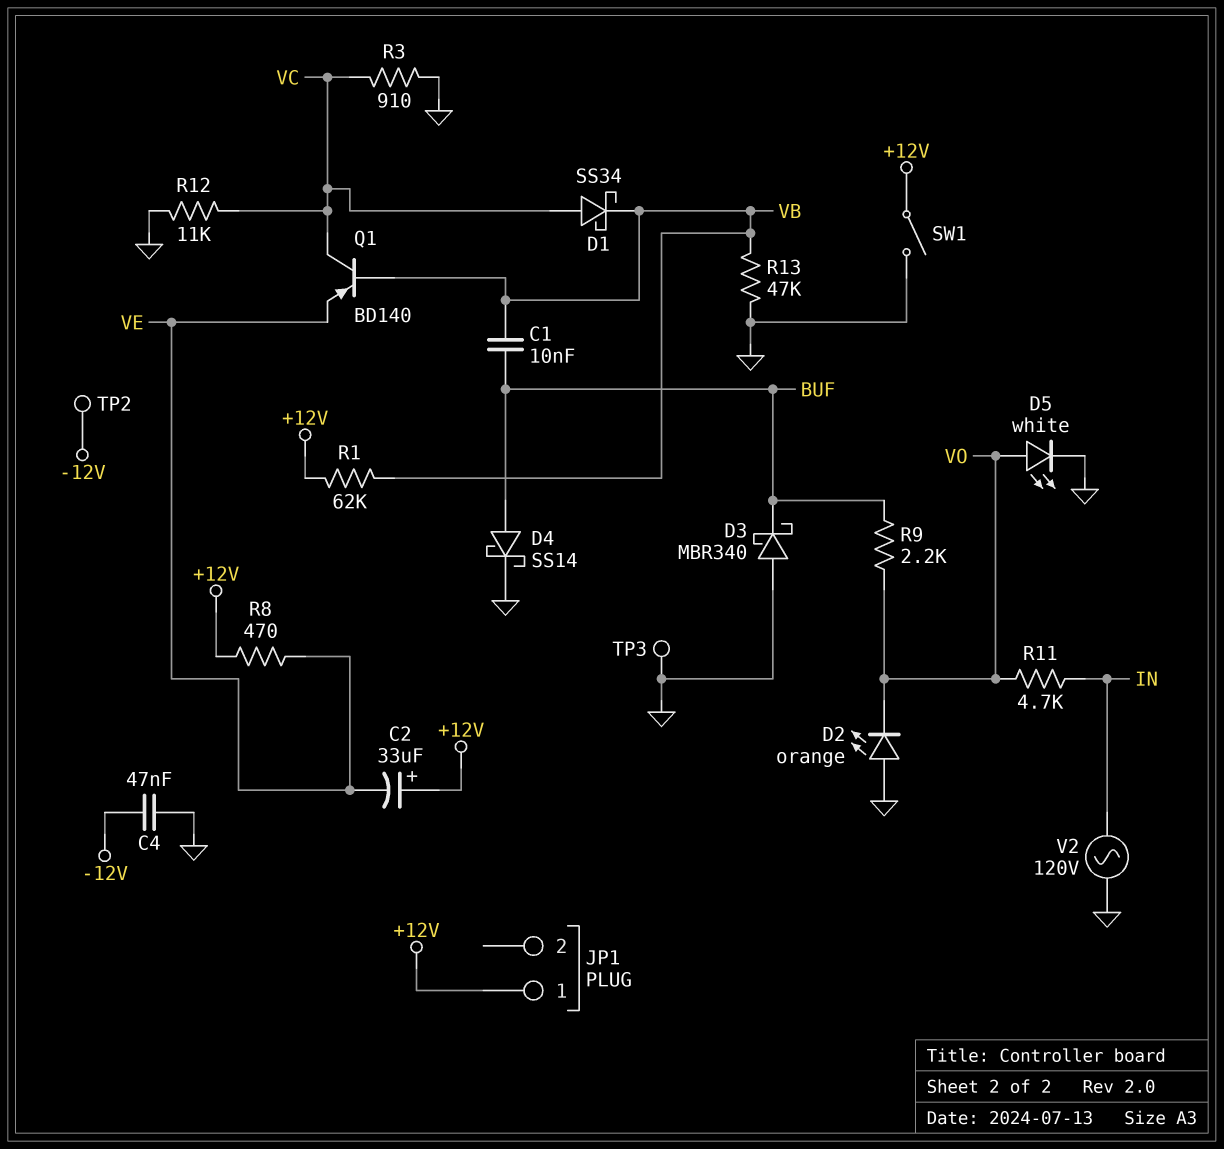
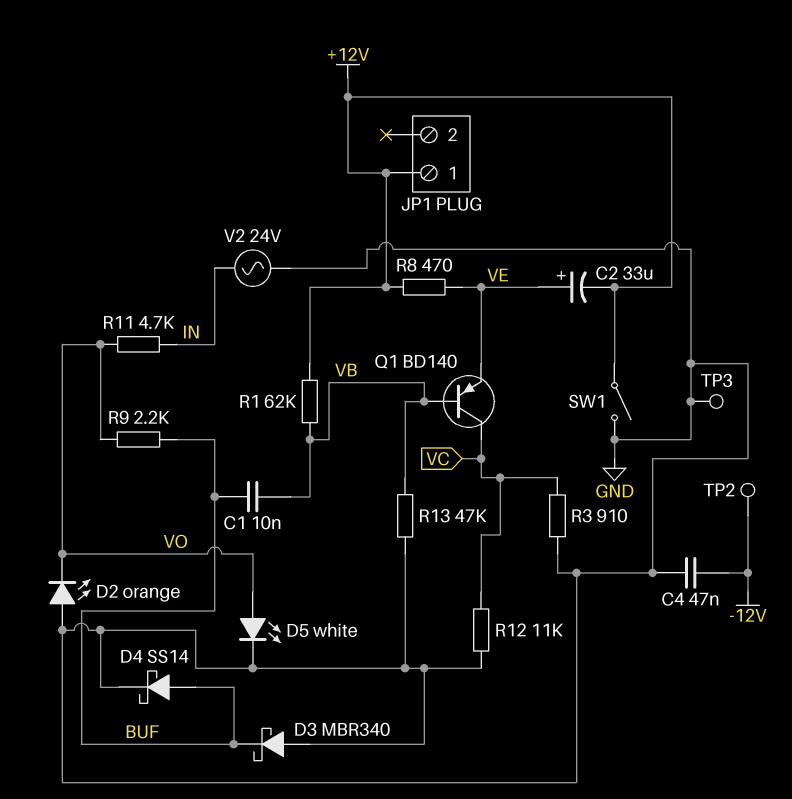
C2: 33uF (plus +12V, minus VE) -> 33uF (plus VE, minus +12V)
D1: schottky SS34 (A VC, K VB) -> none
V2: AC 120V (GND, IN) -> AC 24V (GND, IN)

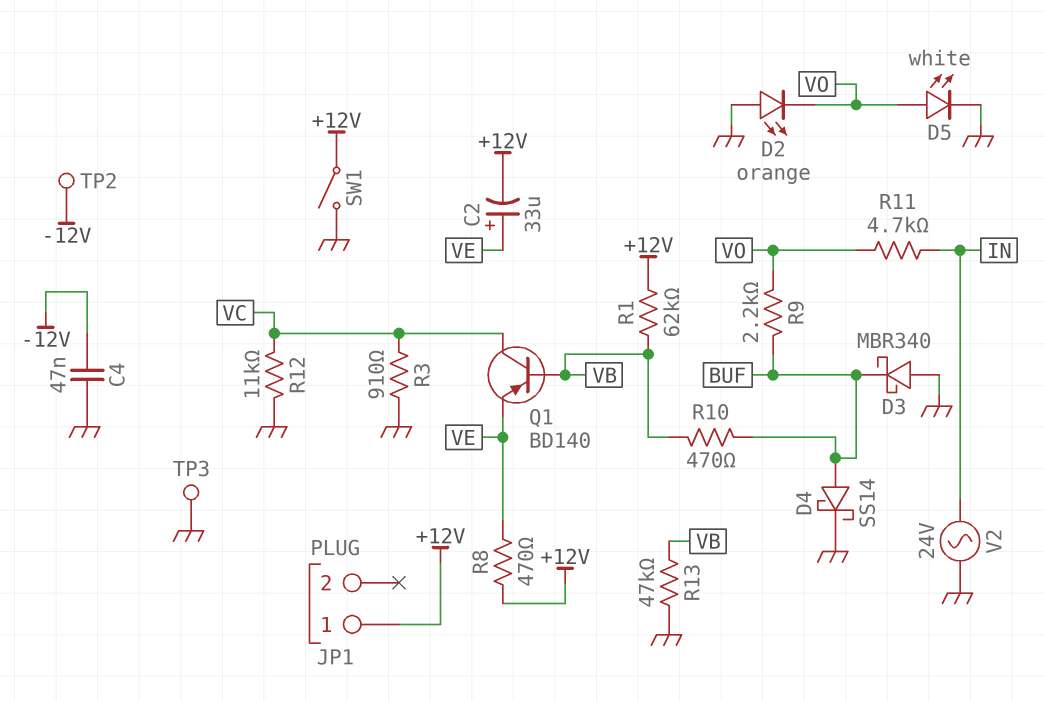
C1: 10nF (BUF, VB) -> none
R10: none -> 470 (BUF, VB)

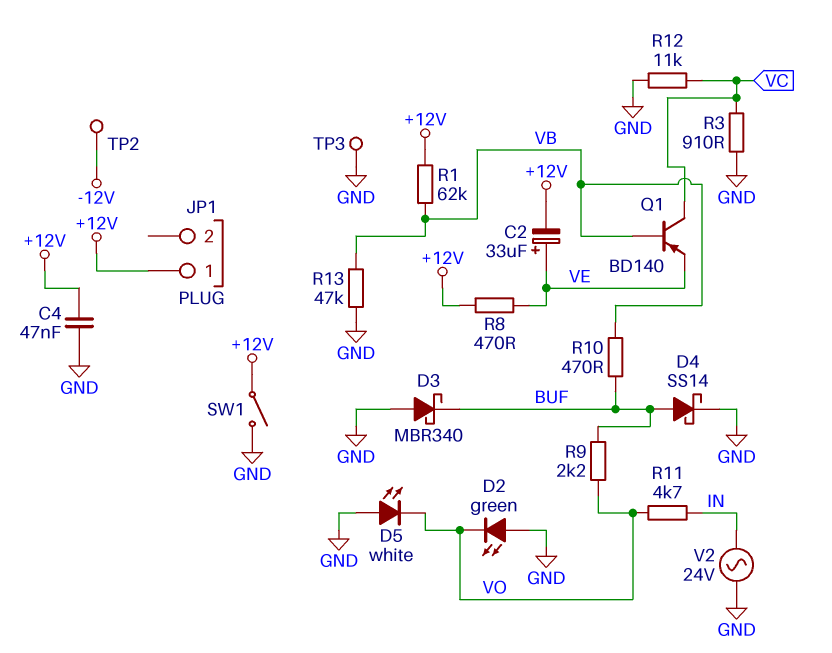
C4: 47nF (-12V, GND) -> 47nF (+12V, GND)
D2: LED orange (A GND, K VO) -> LED green (A GND, K VO)
D5: LED white (A VO, K GND) -> LED white (A GND, K VO)

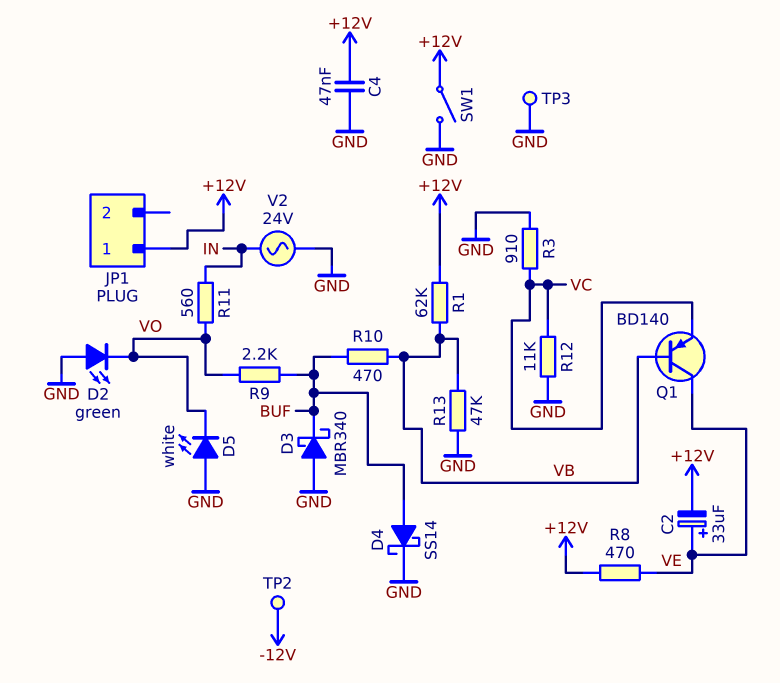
Q1: PNP BD140 (B VB, C VC, E VE) -> PNP BD140 (B VB, C VE, E VC)
R11: 4.7k (IN, VO) -> 560 (IN, VO)

